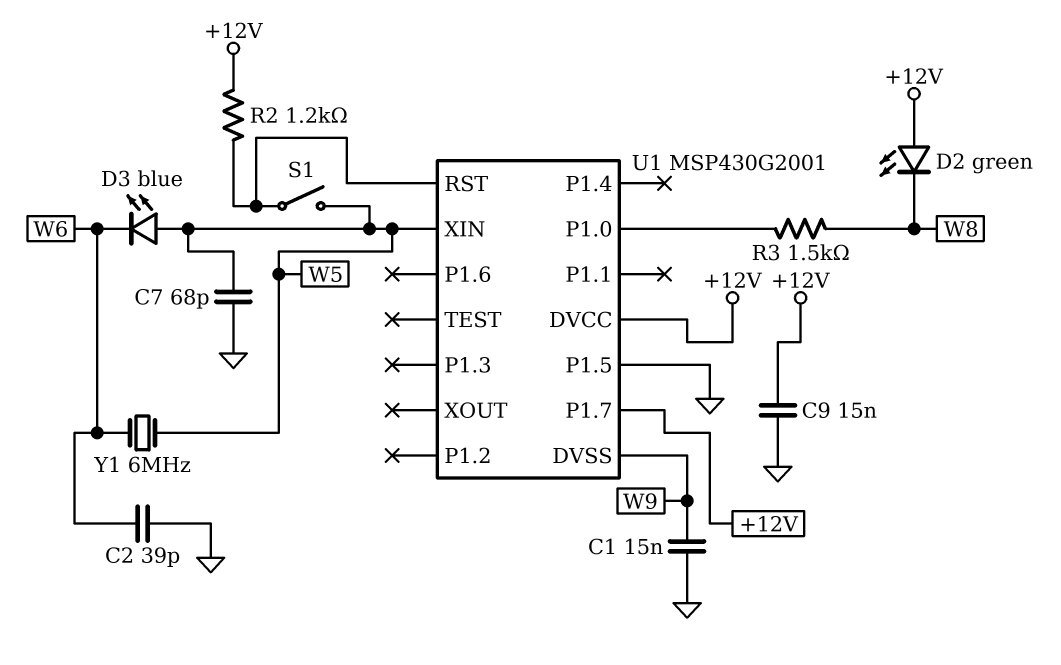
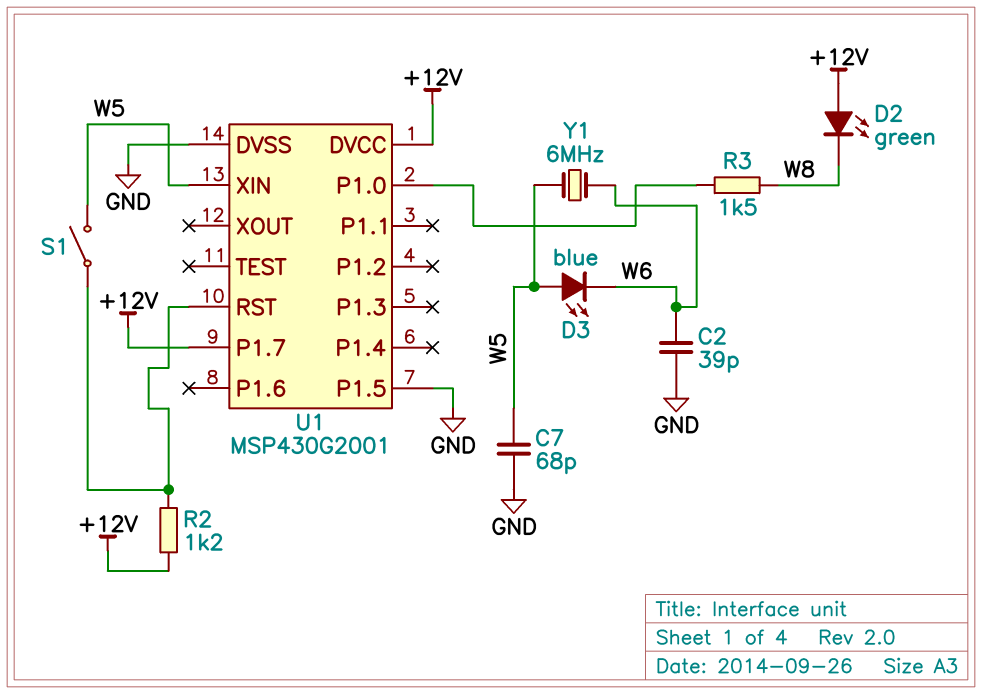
C1: 15nF (GND, W9) -> none
C9: 15nF (+12V, GND) -> none
U1 pin DVSS: W9 -> GND

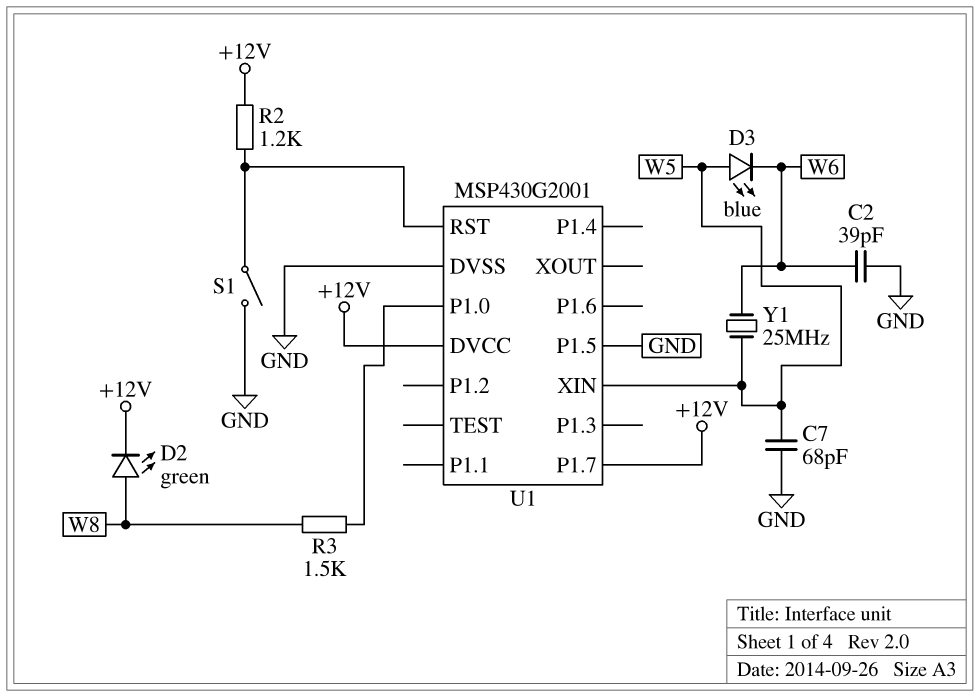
D2: LED green (A +12V, K W8) -> LED green (A W8, K +12V)
S1: switch (U1/RST, W5) -> switch (GND, U1/RST)
Y1: 6MHz (W5, W6) -> 25MHz (W5, W6)

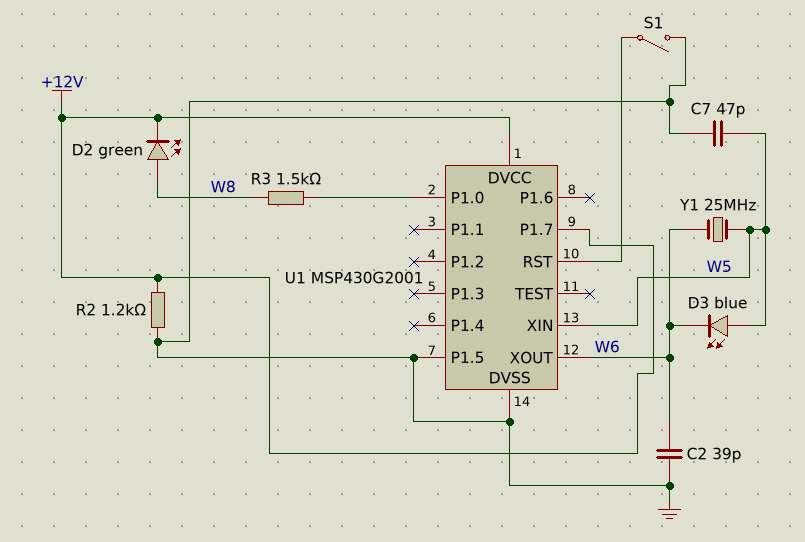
C7: 68pF (GND, W5) -> 47pF (GND, W5)
R2: 1.2k (+12V, U1/RST) -> 1.2k (+12V, GND)
U1 pin XOUT: none -> W6

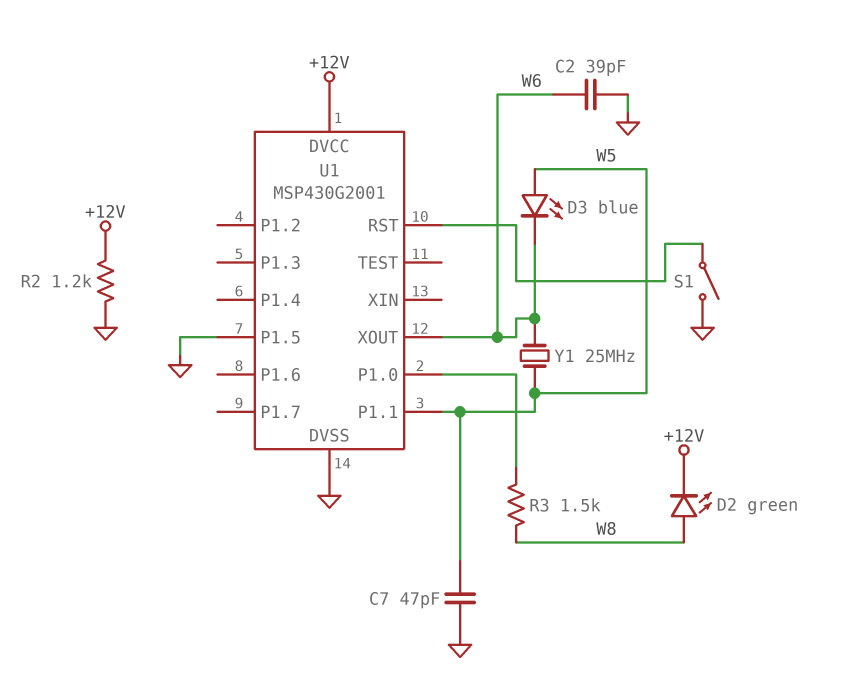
U1 pin P1.1: none -> W5
U1 pin P1.7: +12V -> none
U1 pin XIN: W5 -> none

